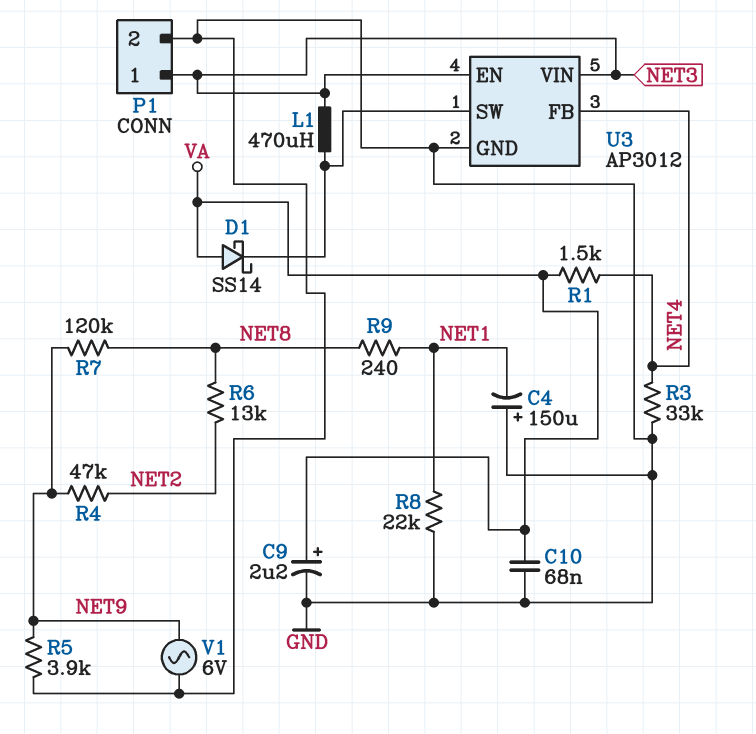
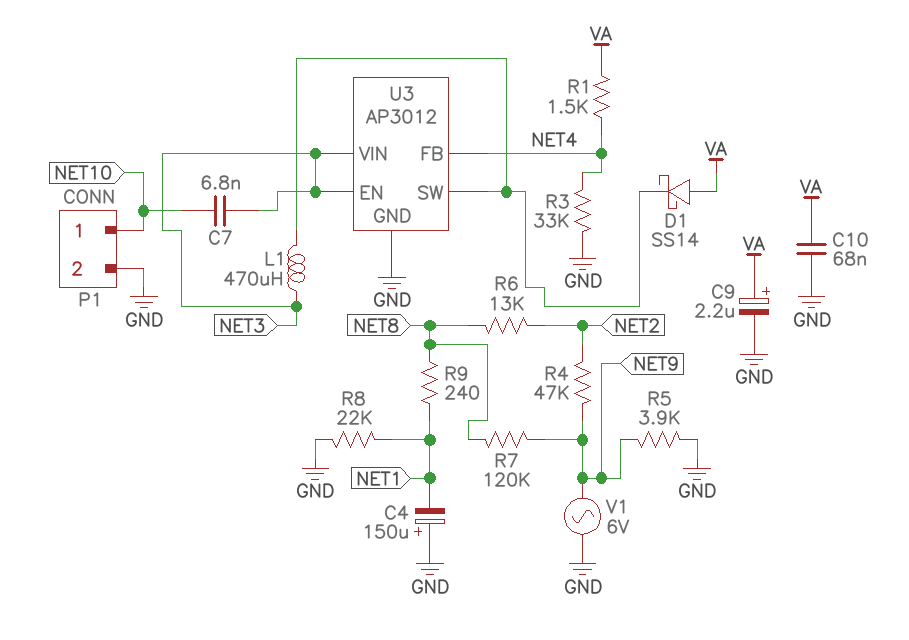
C7: none -> 6.8nF (NET3, NET10)
P1 pin 1: NET3 -> NET10

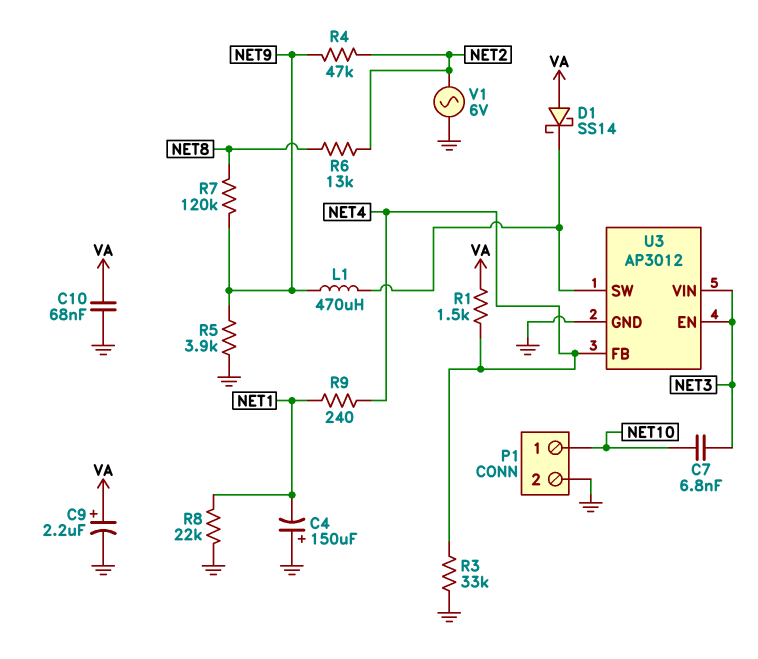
L1: 470uH (NET3, U3/SW) -> 470uH (NET9, U3/SW)
R9: 240 (NET1, NET8) -> 240 (NET1, NET4)
V1: AC 6V (GND, NET9) -> AC 6V (GND, NET2)

